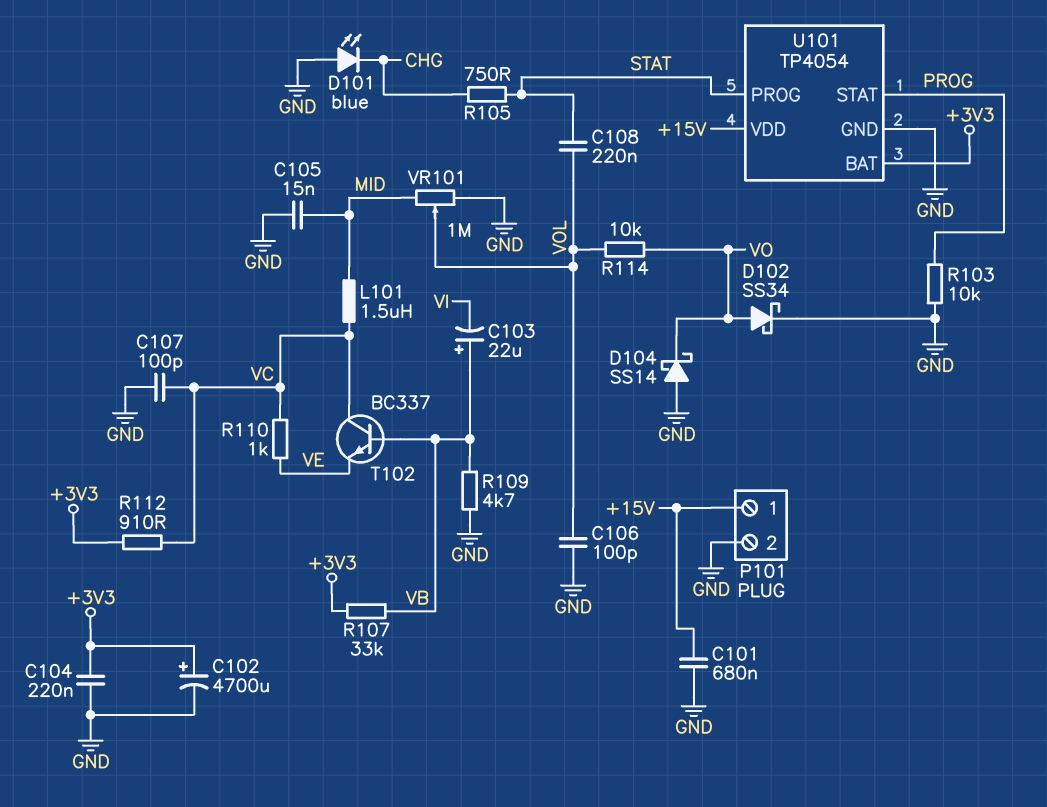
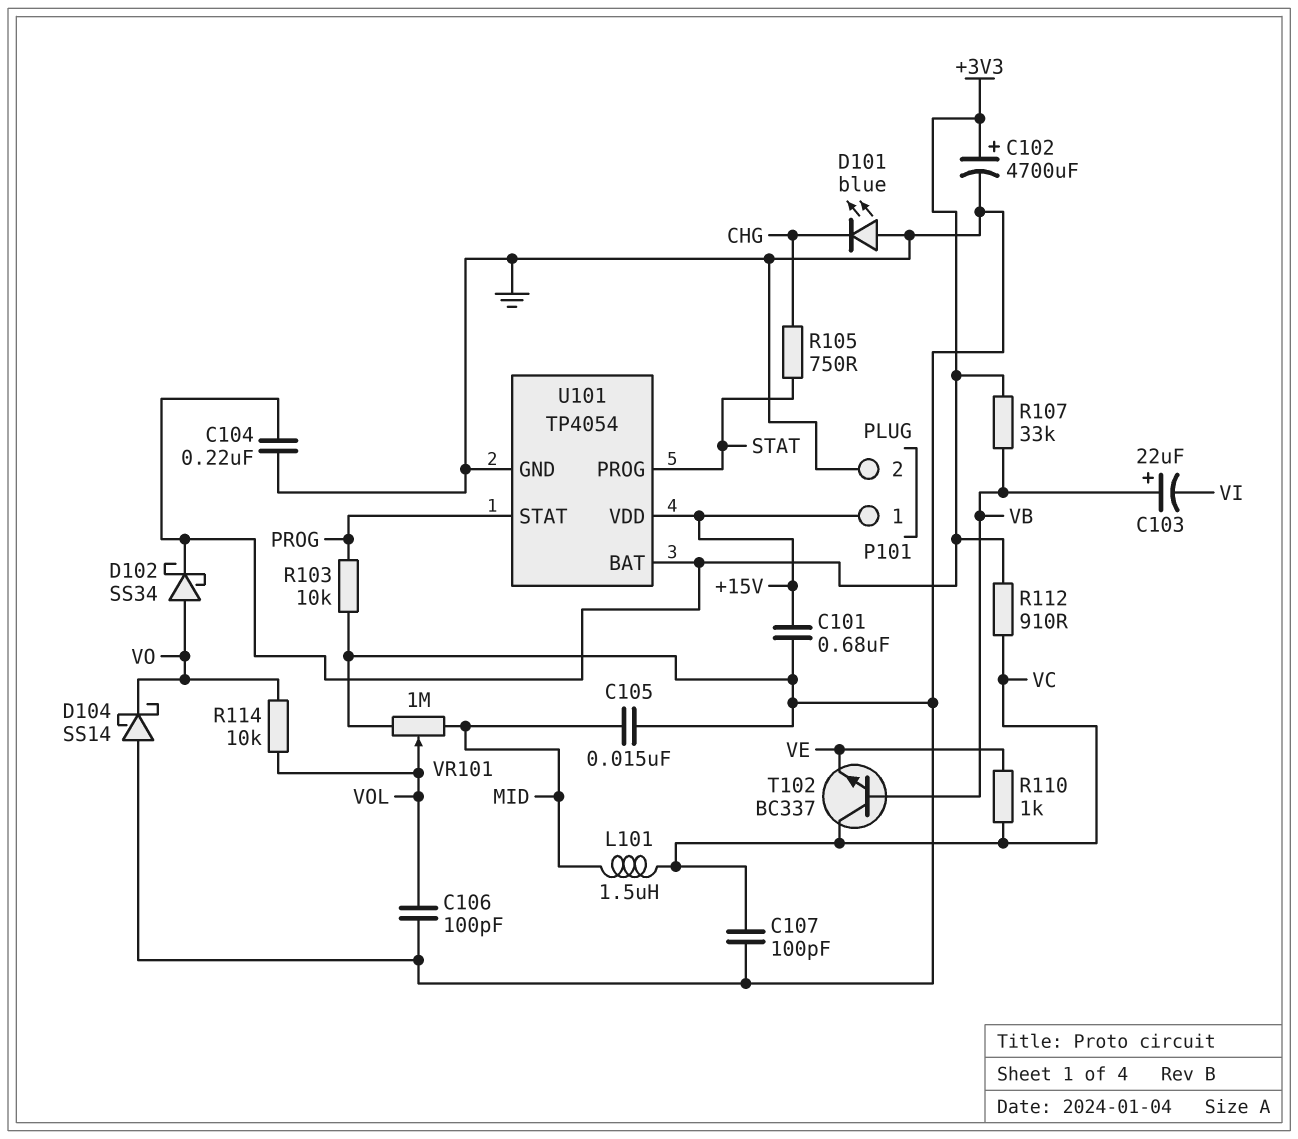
C108: 220nF (STAT, VOL) -> none
D102: schottky SS34 (A VO, K GND) -> schottky SS34 (A VO, K +3V3)
R109: 4.7k (GND, VB) -> none

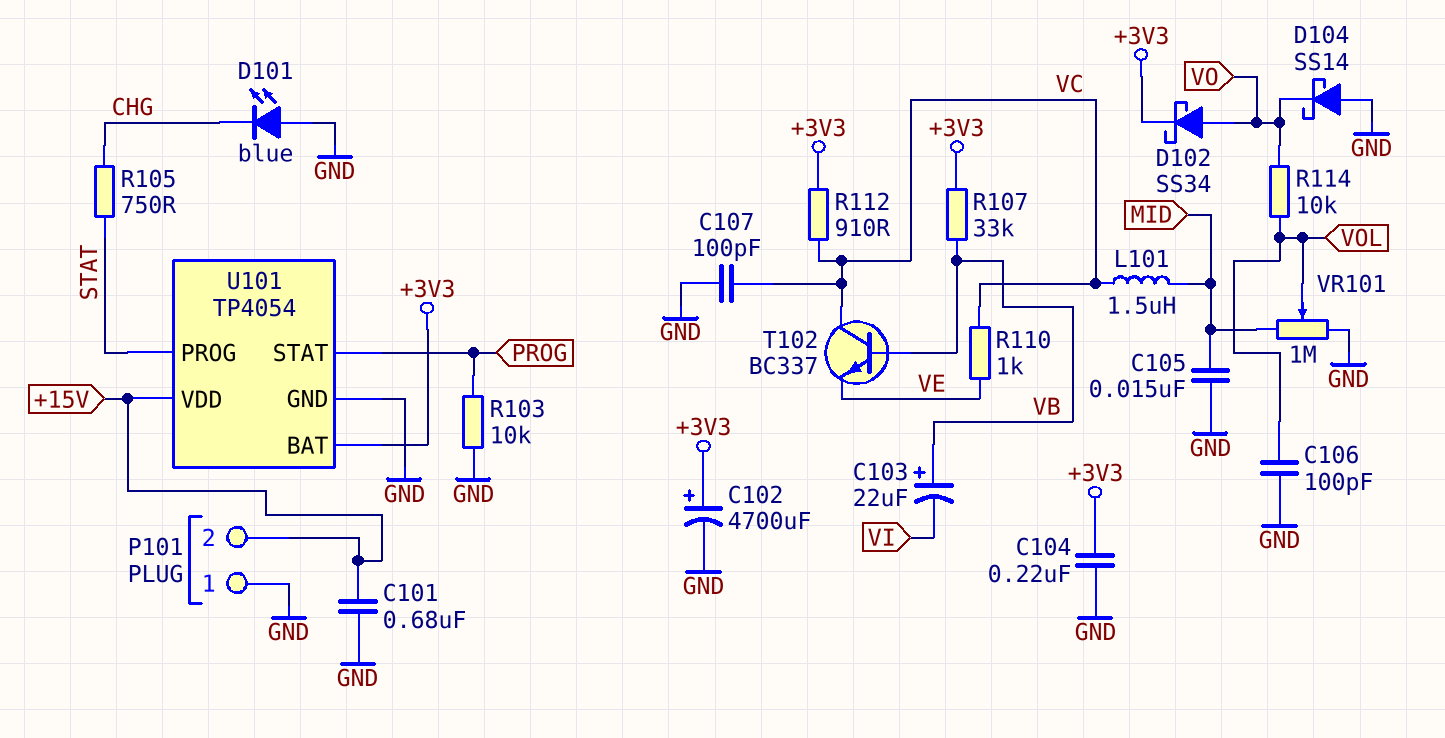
P101 pin 1: +15V -> GND
P101 pin 2: GND -> +15V

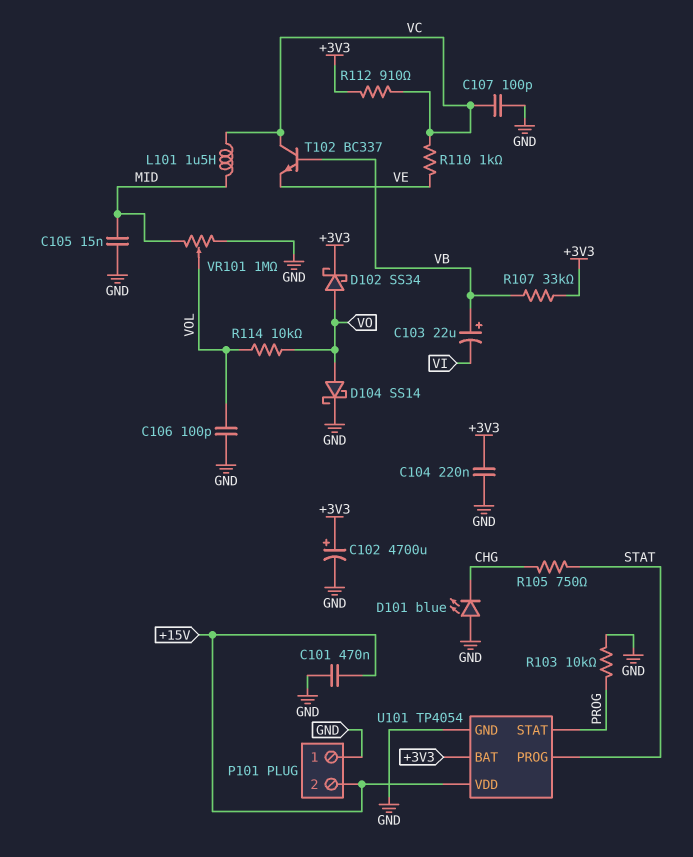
C101: 680nF (+15V, GND) -> 470nF (+15V, GND)
D104: schottky SS14 (A GND, K VO) -> schottky SS14 (A VO, K GND)

